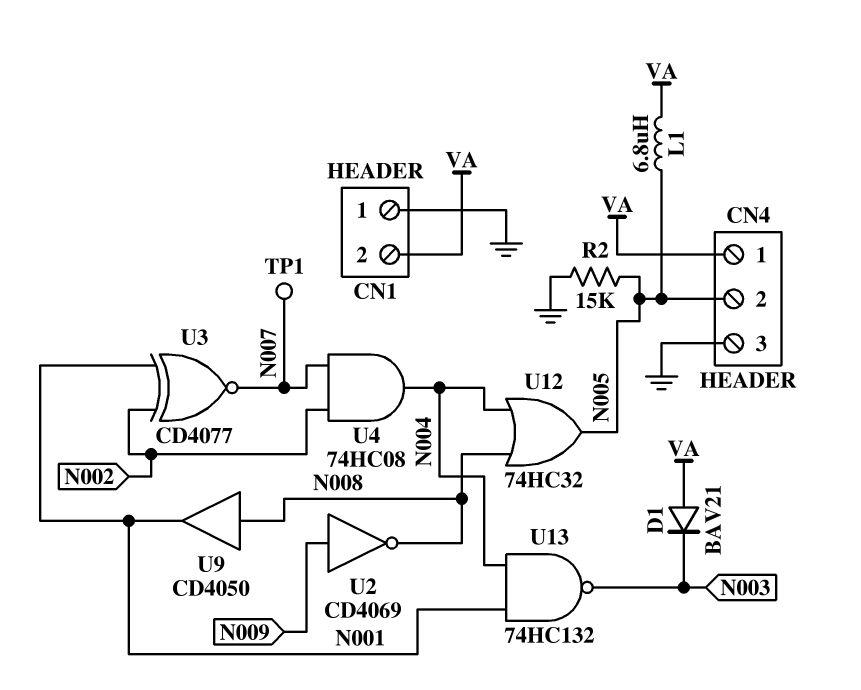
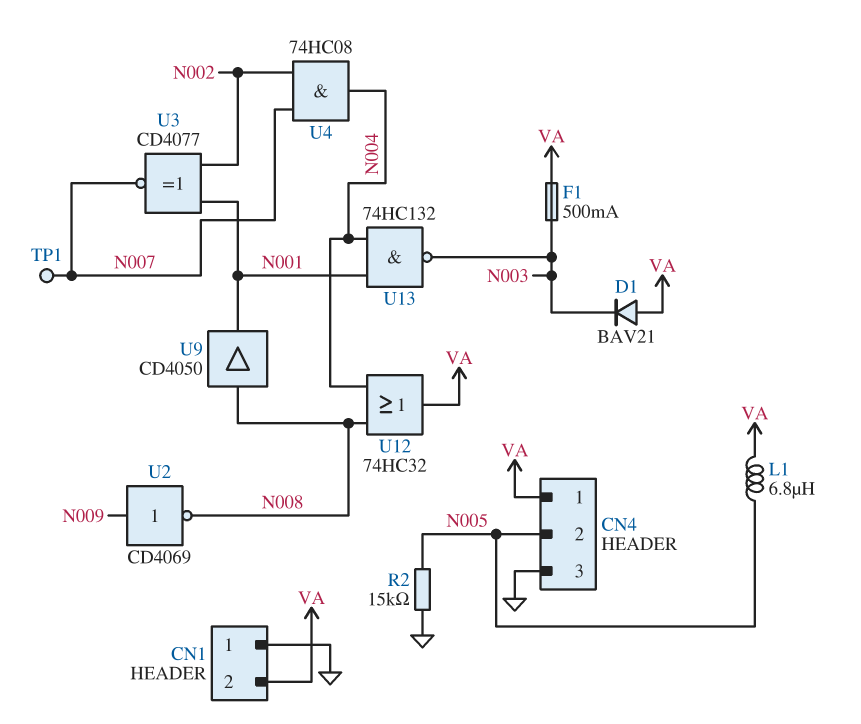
F1: none -> 500mA (N003, VA)
U12: OR 74HC32 (in N004, in N008, out N005) -> OR 74HC32 (in N004, in N008, out VA)

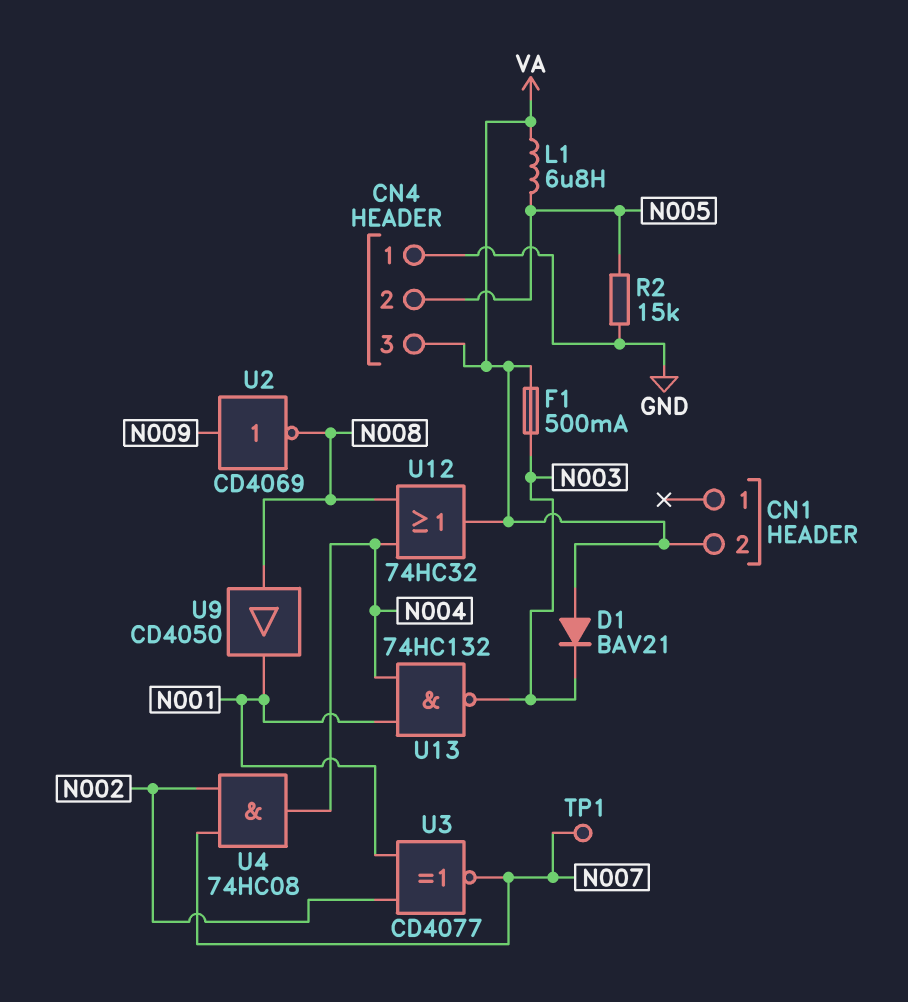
CN1 pin 1: GND -> none
CN4 pin 1: VA -> GND
CN4 pin 3: GND -> VA

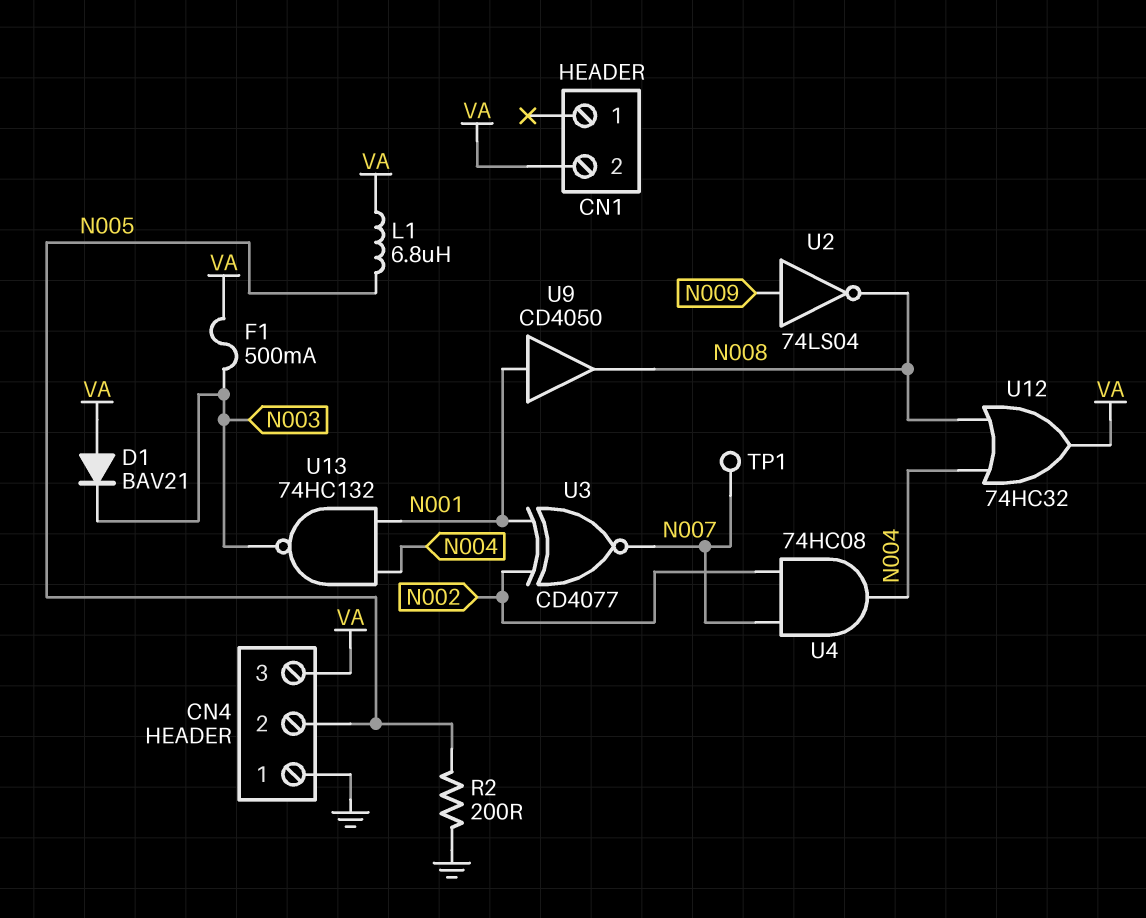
R2: 15k (GND, N005) -> 200 (GND, N005)
U2: NOT CD4069 (in N009, out N008) -> NOT 74LS04 (in N009, out N008)
U9: buffer CD4050 (in N008, out N001) -> buffer CD4050 (in N001, out N008)

